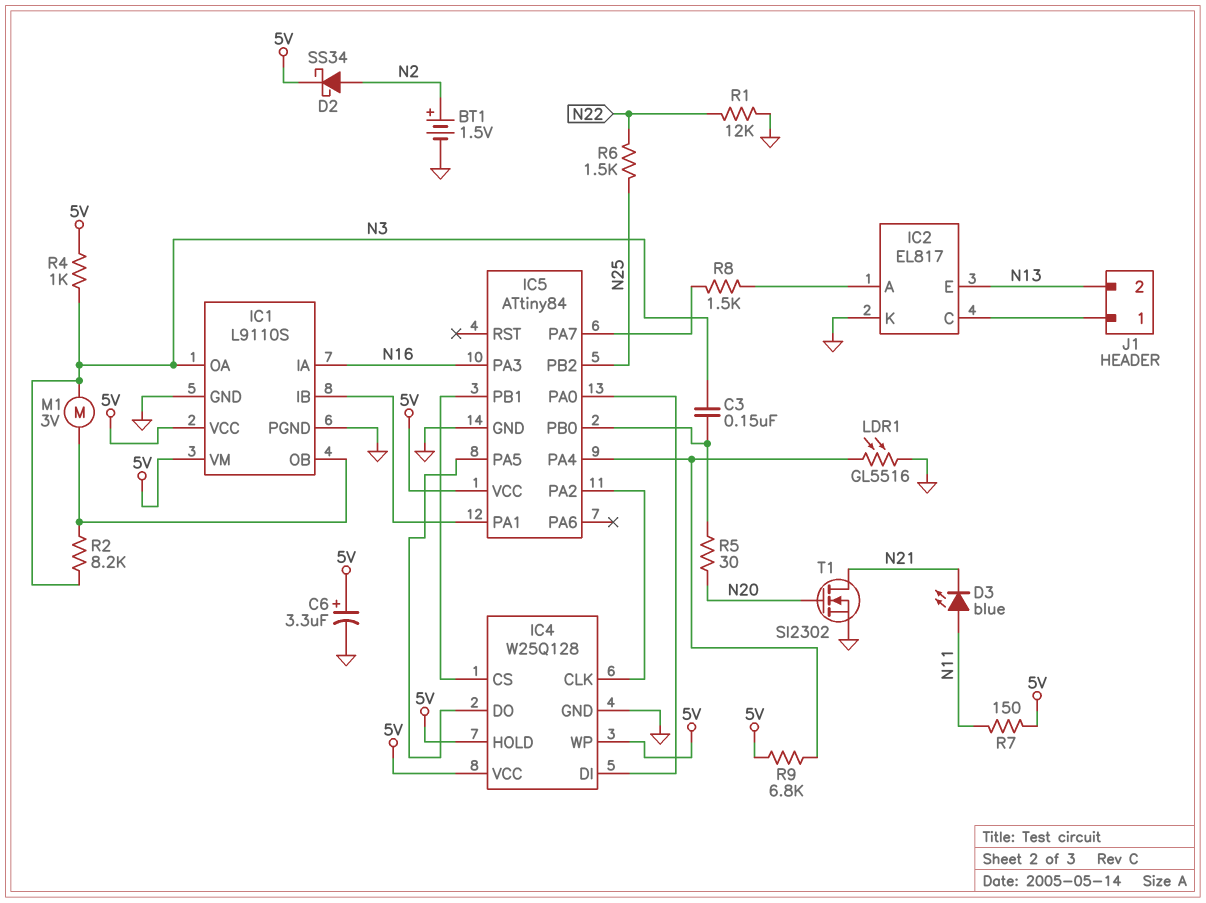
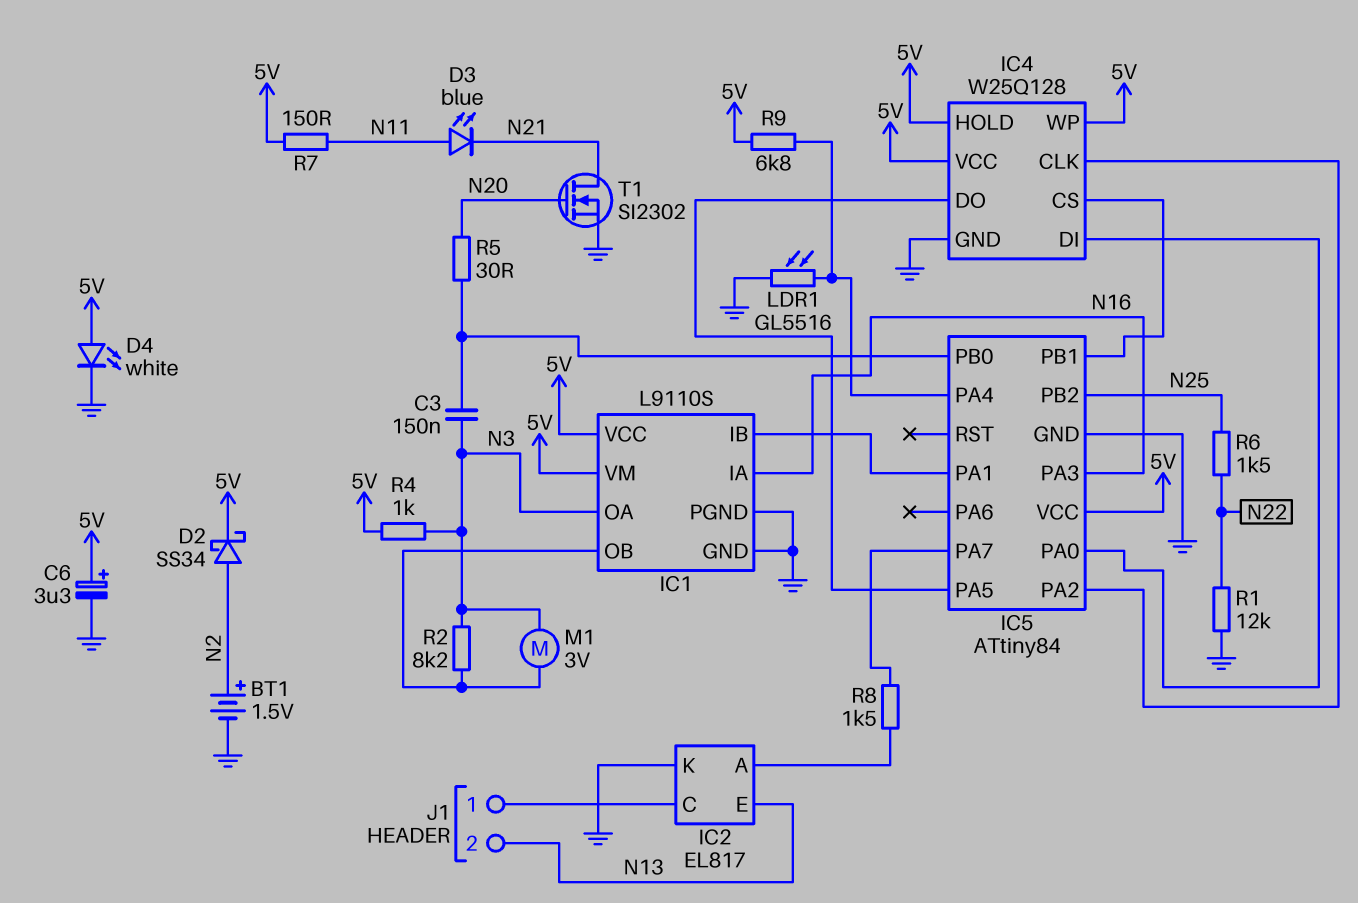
D4: none -> LED white (A 5V, K GND)

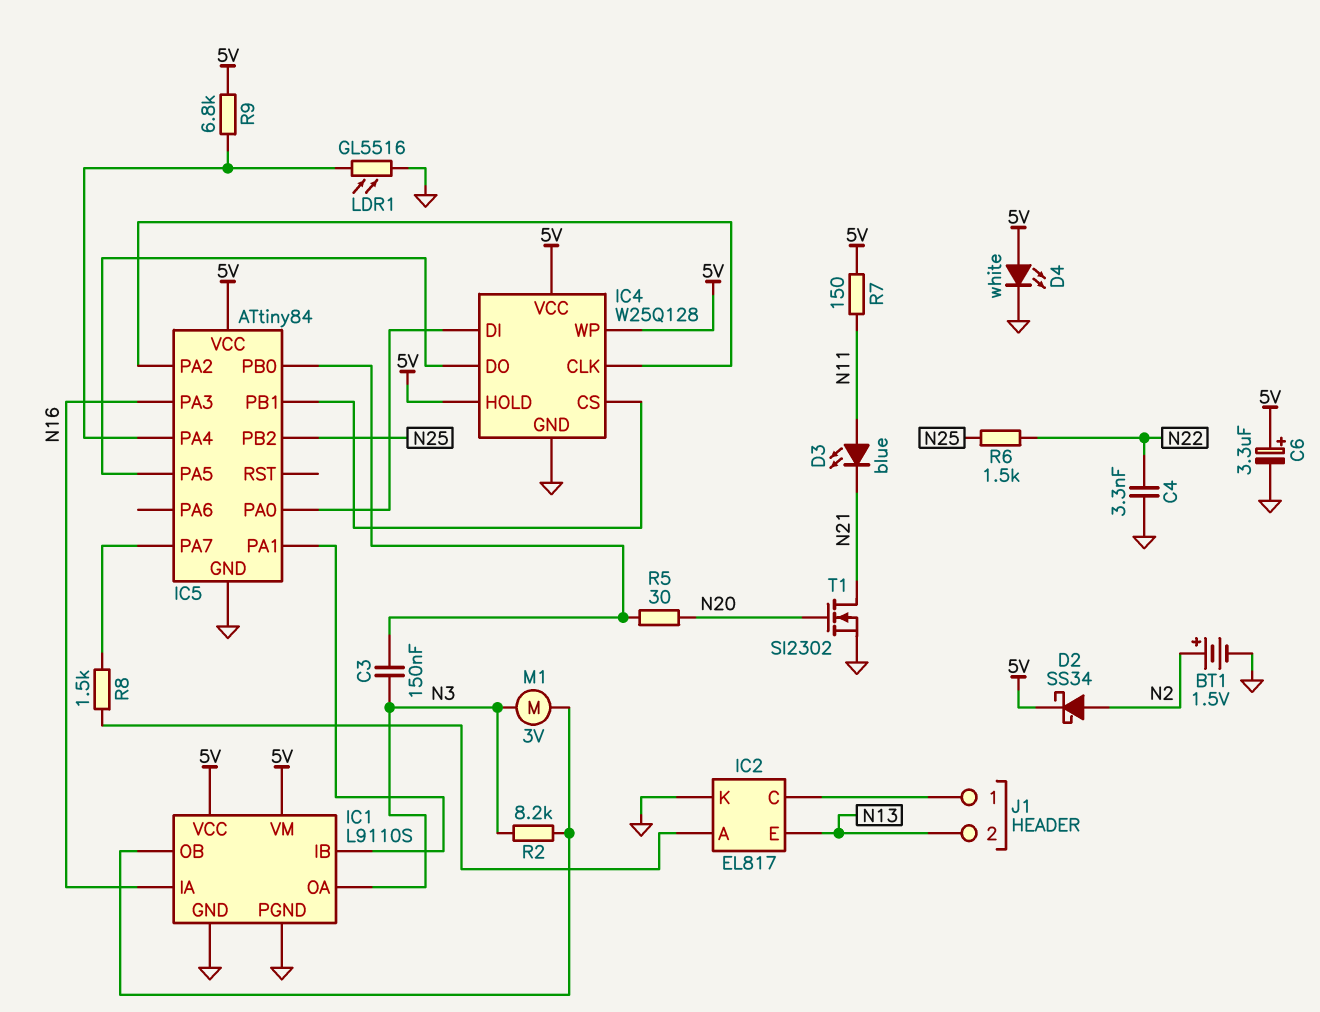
C4: none -> 3.3nF (GND, N22)
R1: 12k (GND, N22) -> none
R4: 1k (5V, N3) -> none

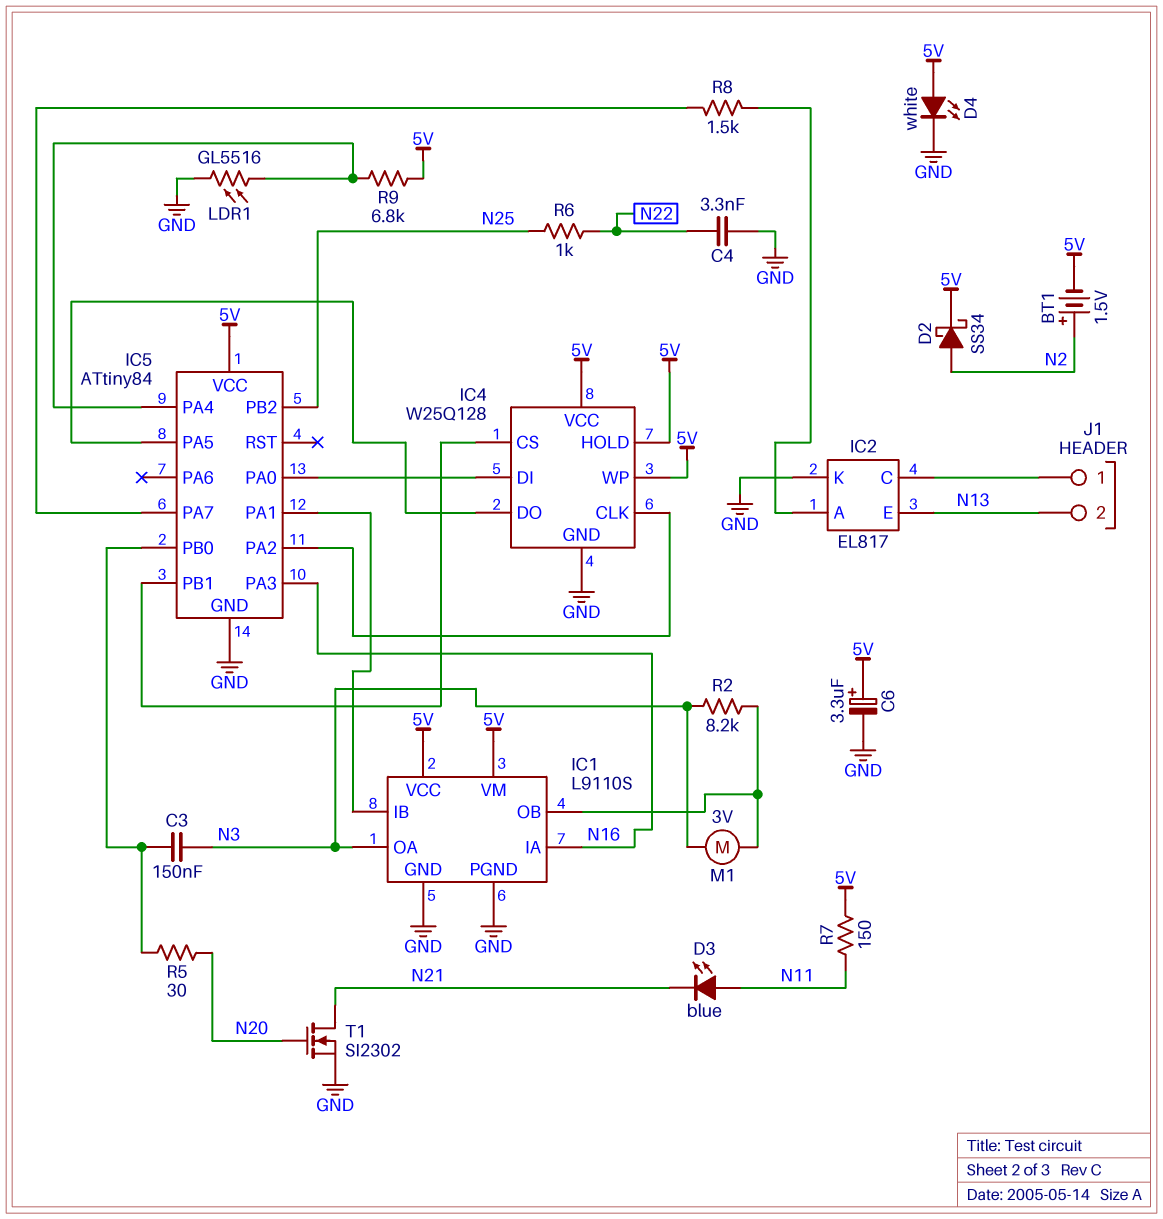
BT1: 1.5V (plus N2, minus GND) -> 1.5V (plus N2, minus 5V)
R6: 1.5k (N22, N25) -> 1k (N22, N25)

